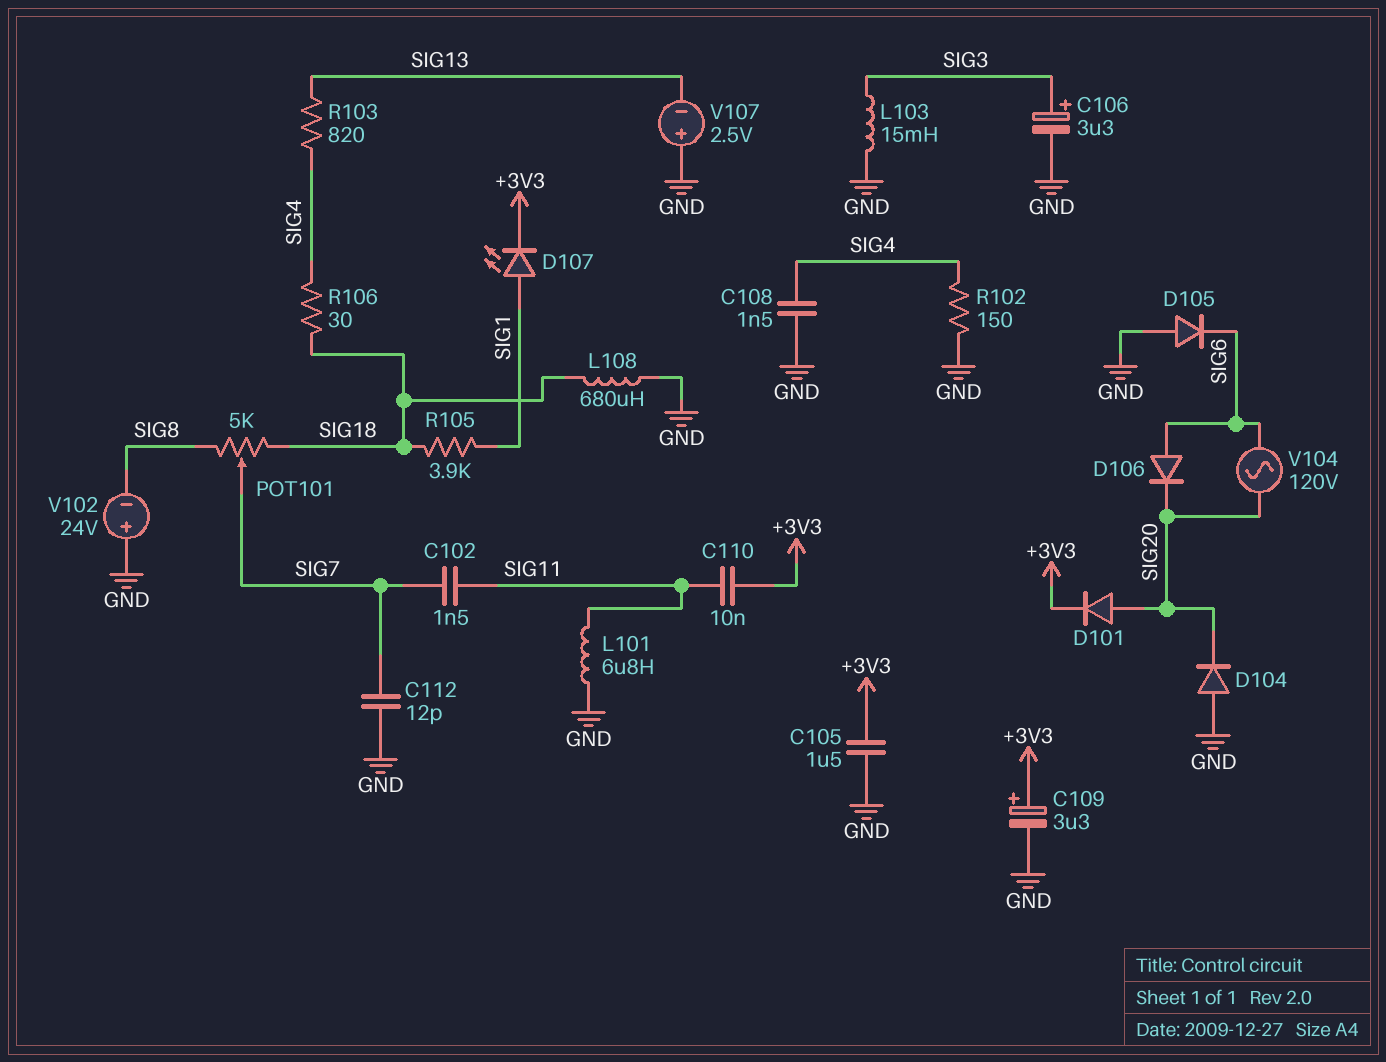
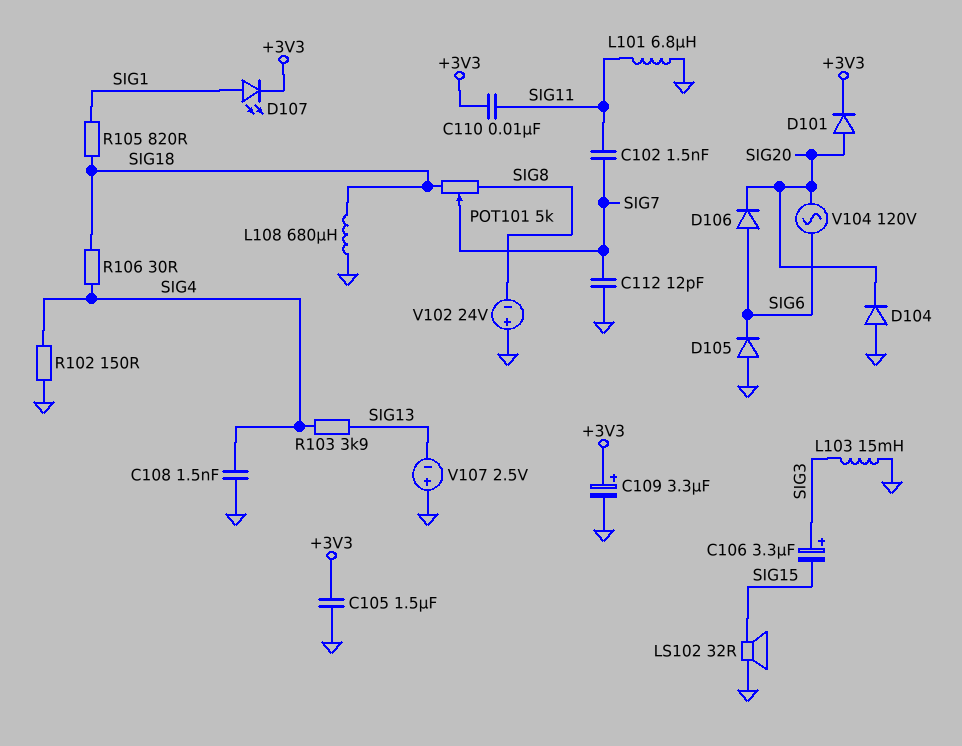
C106: 3.3uF (plus SIG3, minus GND) -> 3.3uF (plus SIG3, minus SIG15)
LS102: none -> speaker 32R (GND, SIG15)
R103: 820 (SIG4, SIG13) -> 3.9k (SIG4, SIG13)
R105: 3.9k (SIG1, SIG18) -> 820 (SIG1, SIG18)

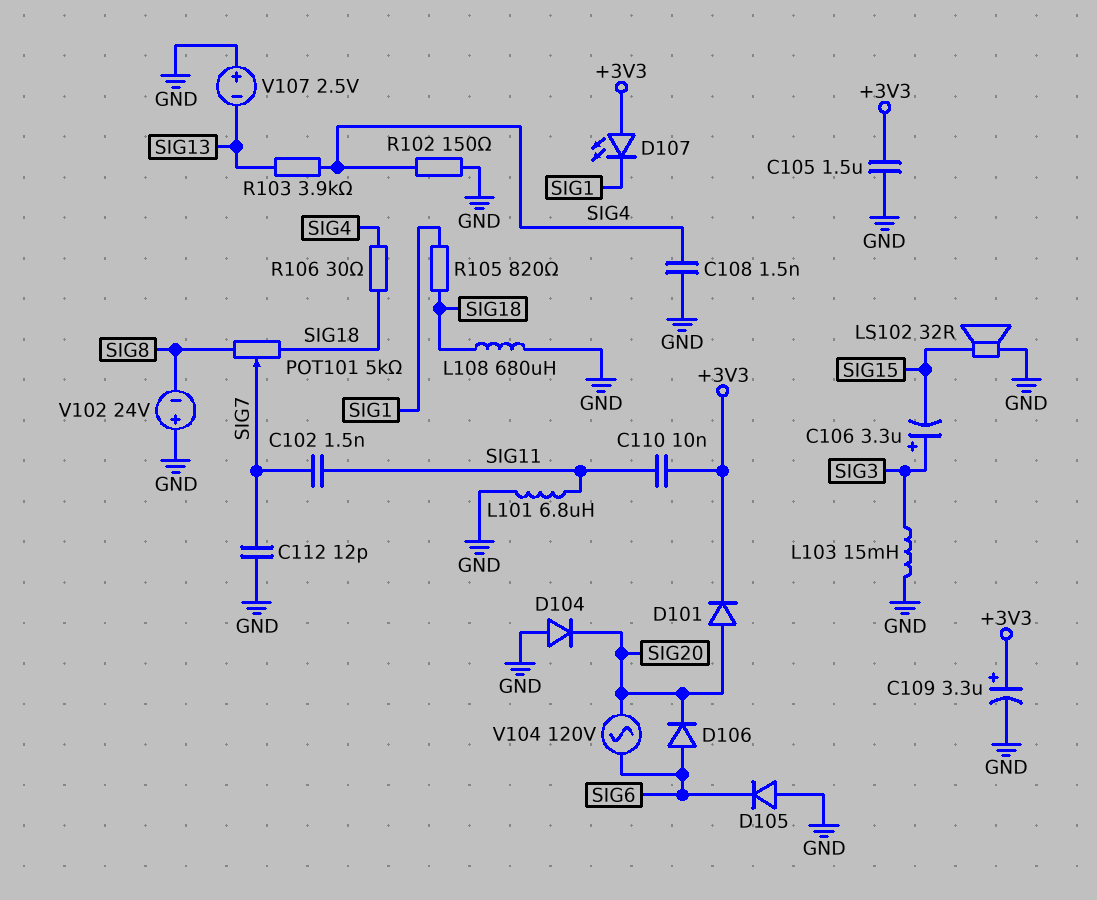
D107: LED (A SIG1, K +3V3) -> LED (A +3V3, K SIG1)

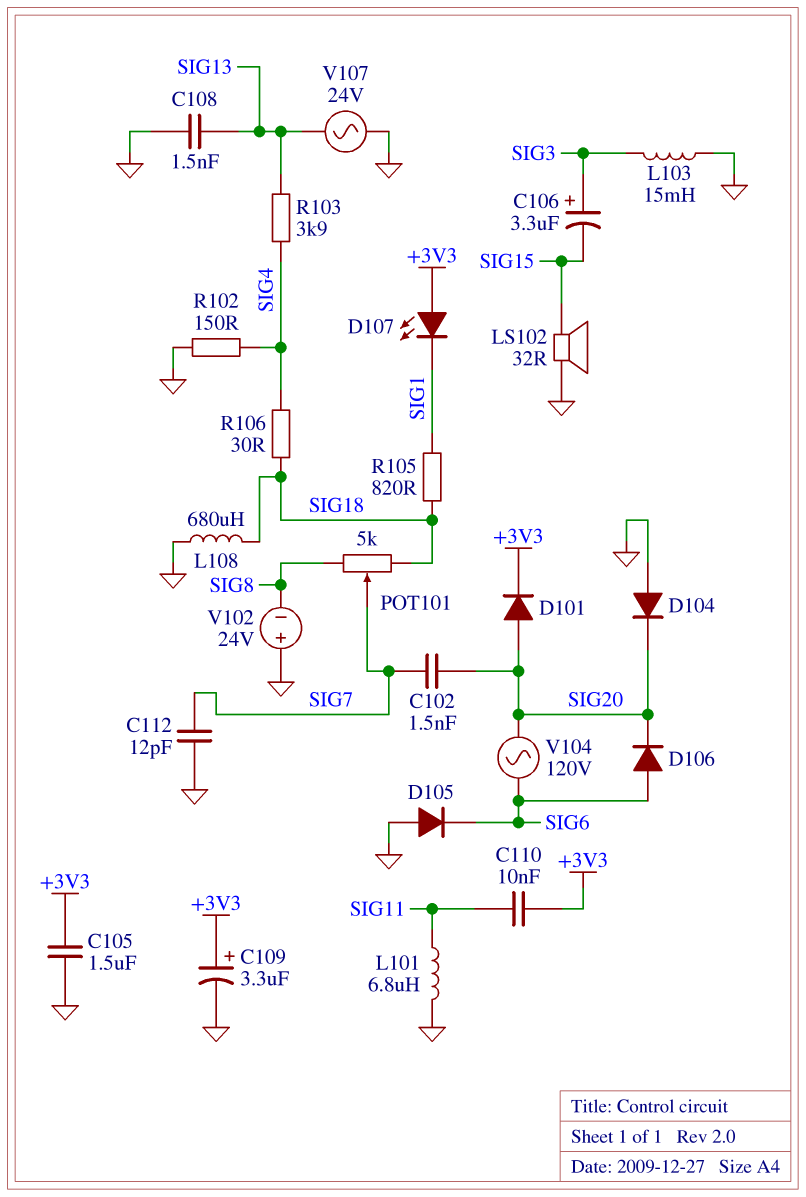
C102: 1.5nF (SIG7, SIG11) -> 1.5nF (SIG7, SIG20)
C108: 1.5nF (GND, SIG4) -> 1.5nF (GND, SIG13)
V107: 2.5V (plus GND, minus SIG13) -> AC 24V (GND, SIG13)

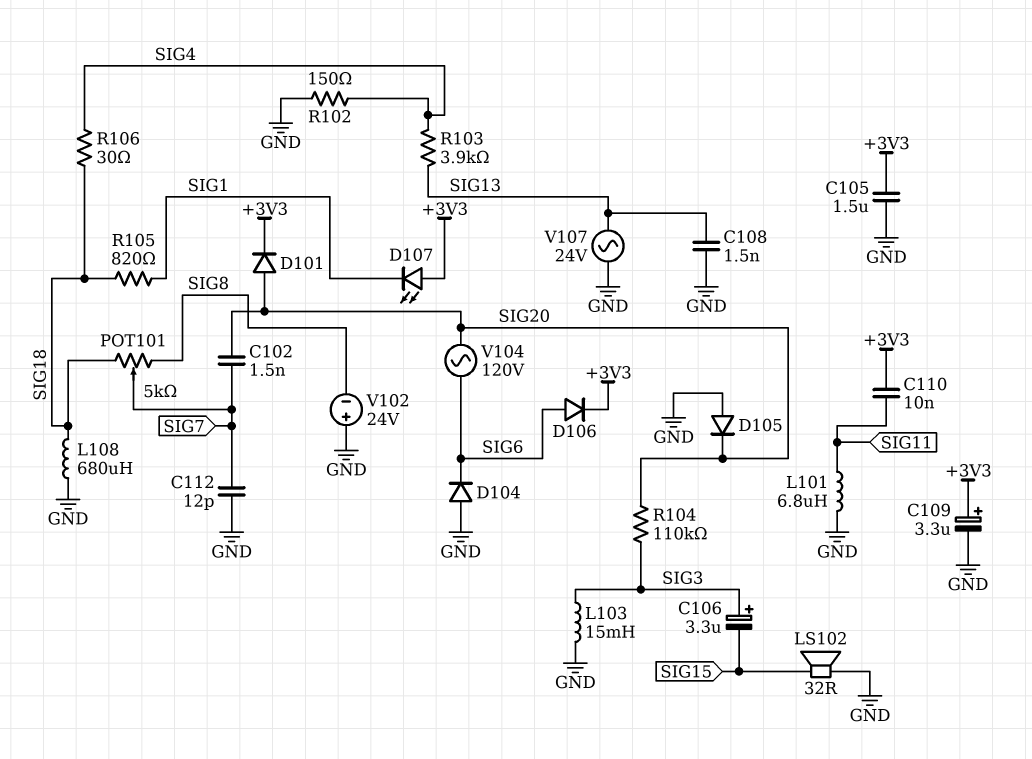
D104: diode (A GND, K SIG20) -> diode (A GND, K SIG6)
D105: diode (A GND, K SIG6) -> diode (A GND, K SIG20)
D106: diode (A SIG6, K SIG20) -> diode (A SIG6, K +3V3)
R104: none -> 110k (SIG3, SIG20)

